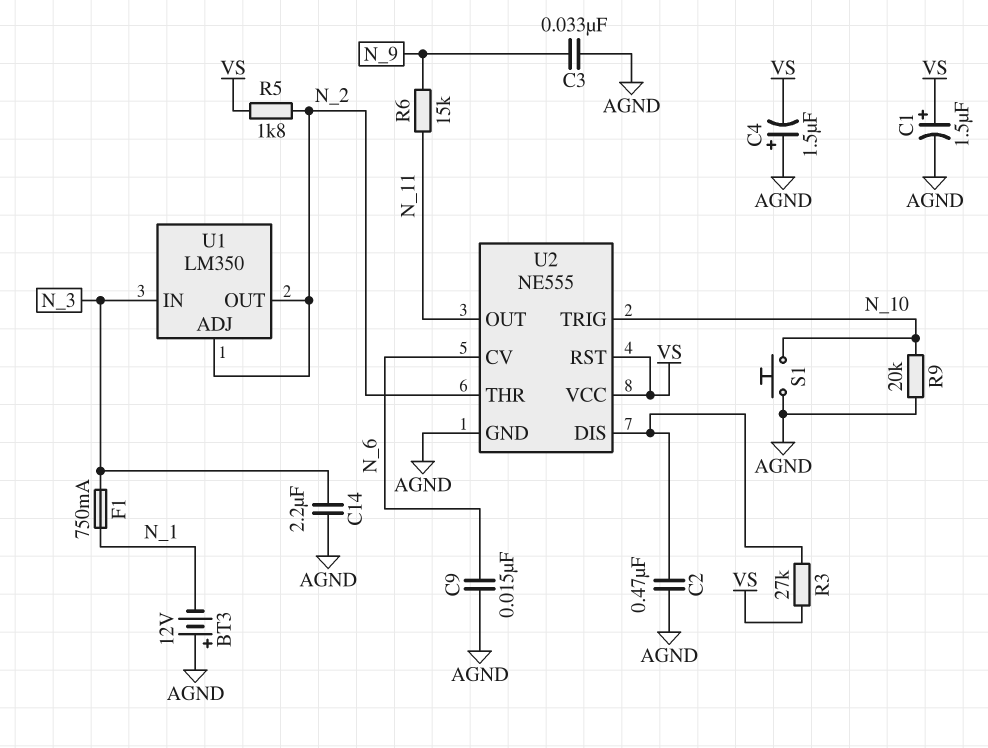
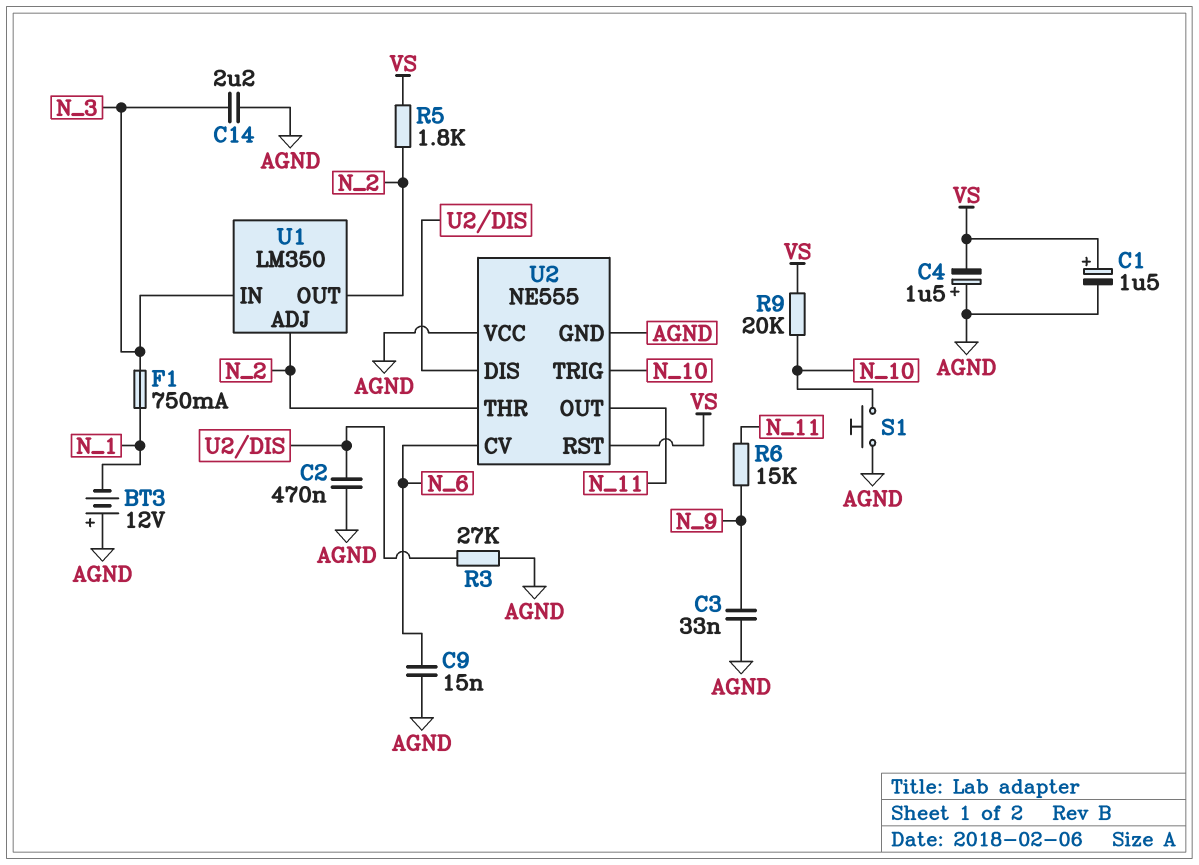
R3: 27k (U2/DIS, VS) -> 27k (AGND, U2/DIS)
R9: 20k (AGND, N_10) -> 20k (N_10, VS)
U2 pin VCC: VS -> AGND

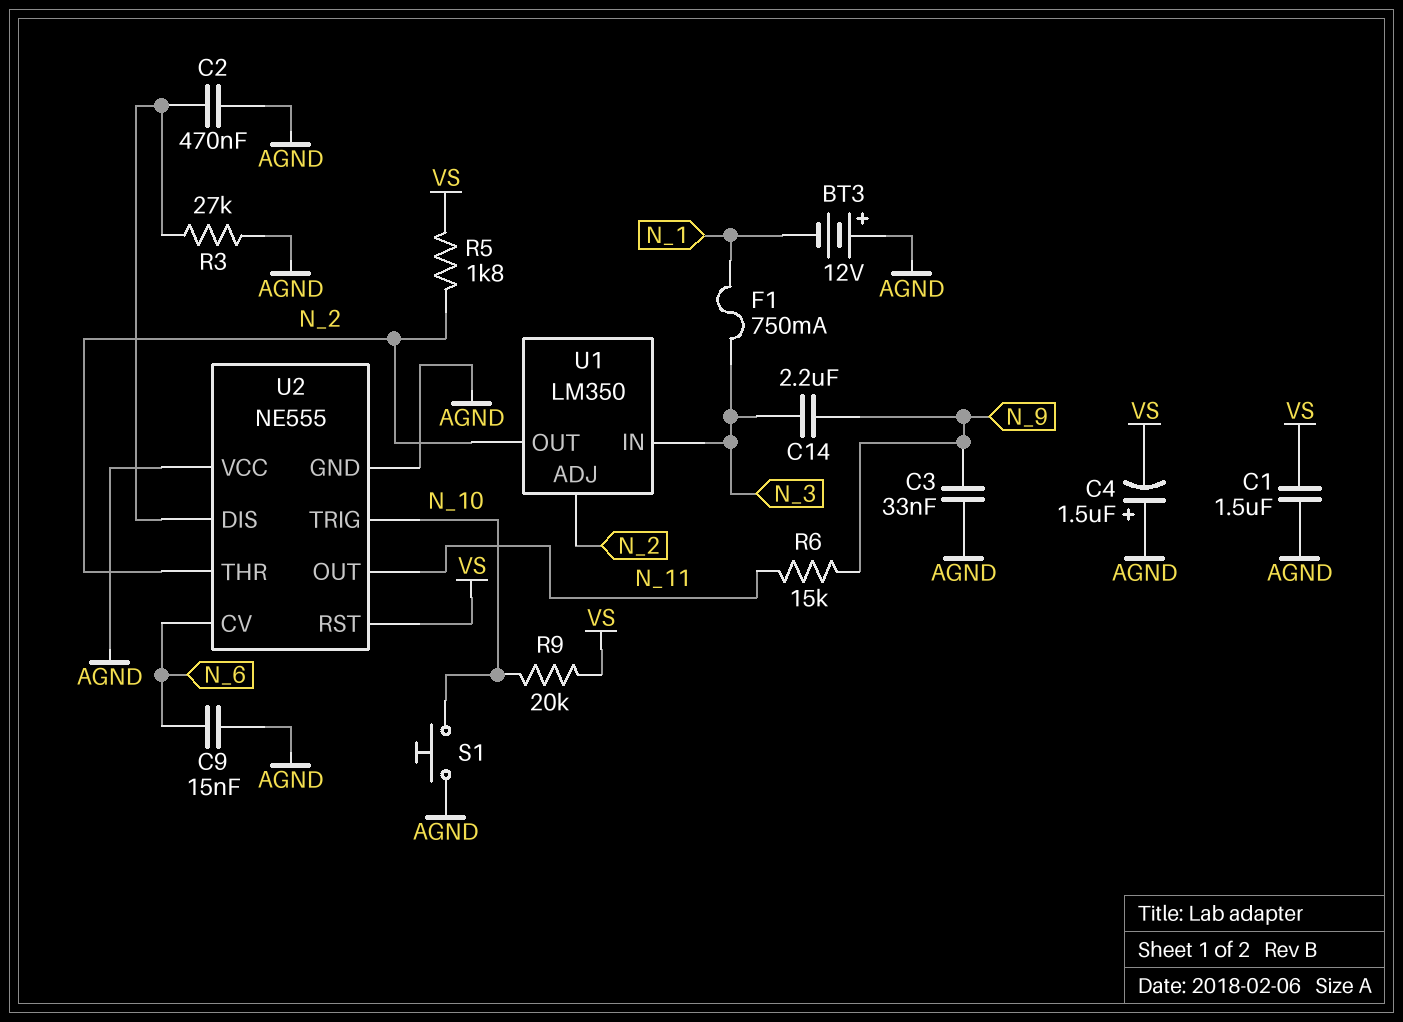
C1: 1.5uF (plus VS, minus AGND) -> 1.5uF (AGND, VS)
C14: 2.2uF (AGND, N_3) -> 2.2uF (N_3, N_9)

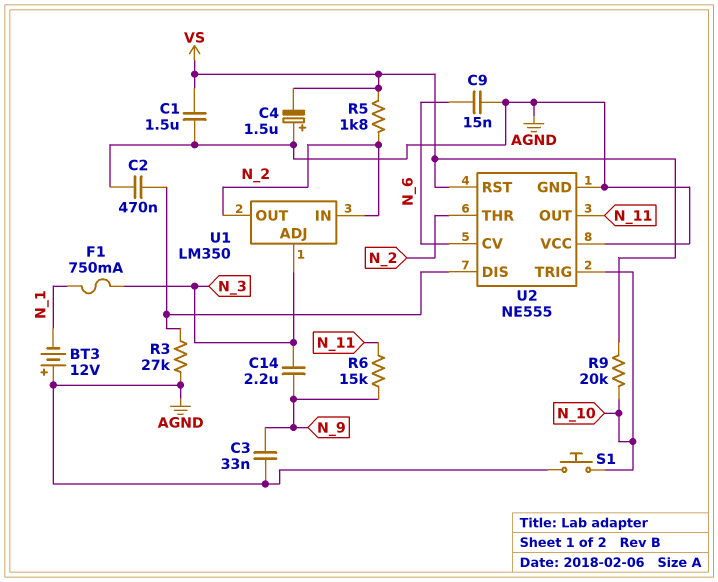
U1 pin ADJ: N_2 -> N_3
U1 pin IN: N_3 -> N_2

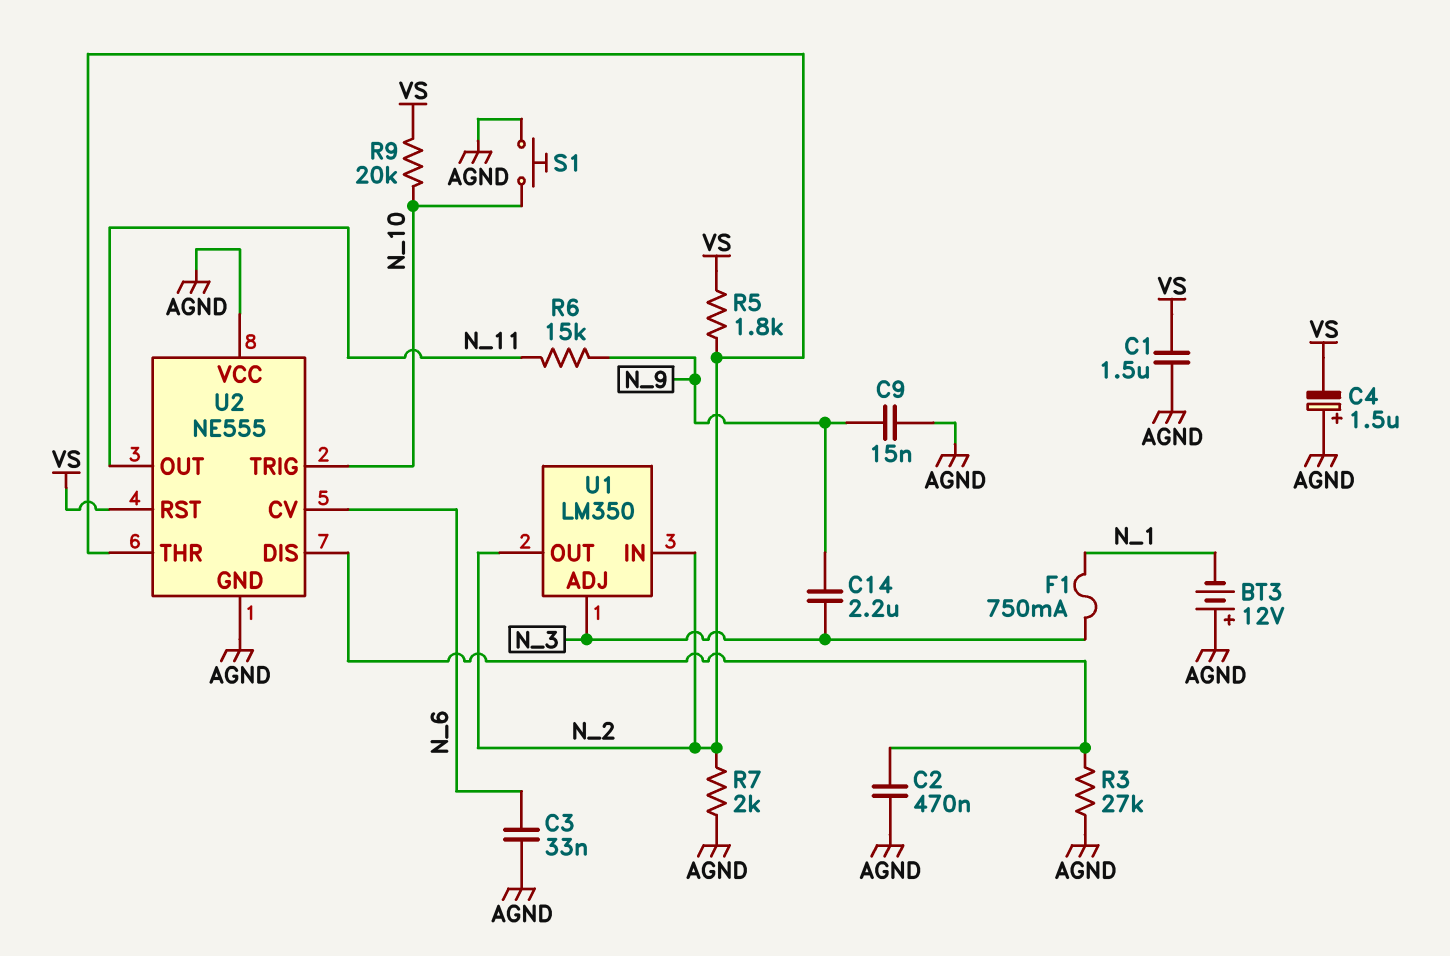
C3: 33nF (AGND, N_9) -> 33nF (AGND, N_6)
C9: 15nF (AGND, N_6) -> 15nF (AGND, N_9)
R7: none -> 2k (AGND, N_2)

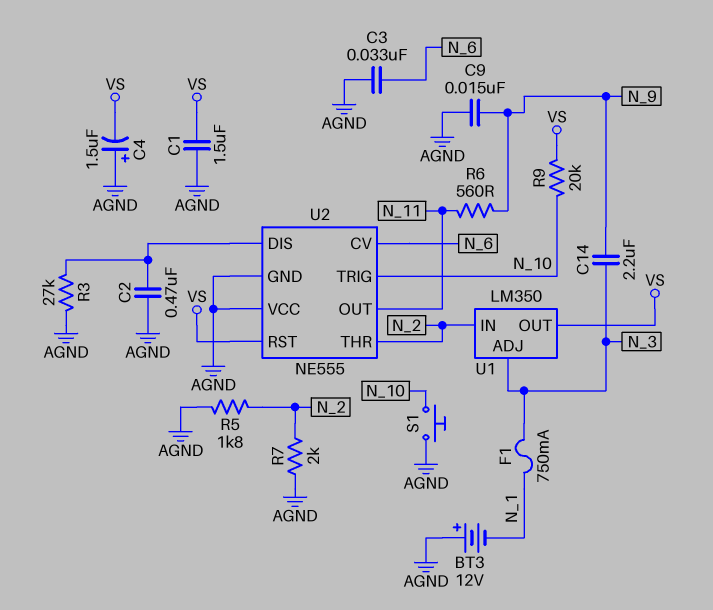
R5: 1.8k (N_2, VS) -> 1.8k (AGND, N_2)
R6: 15k (N_9, N_11) -> 560 (N_9, N_11)
U1 pin OUT: N_2 -> VS

